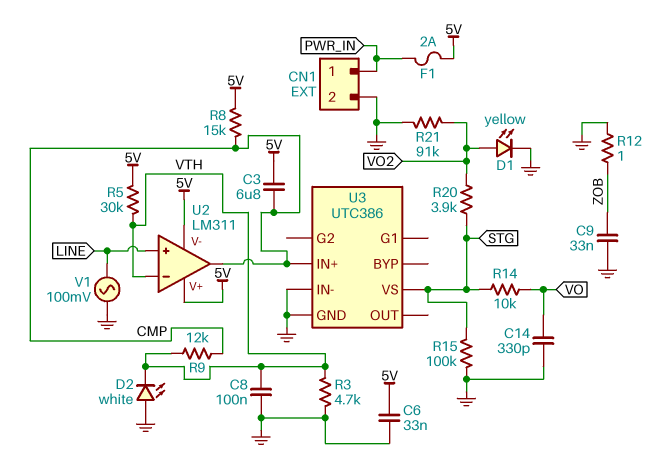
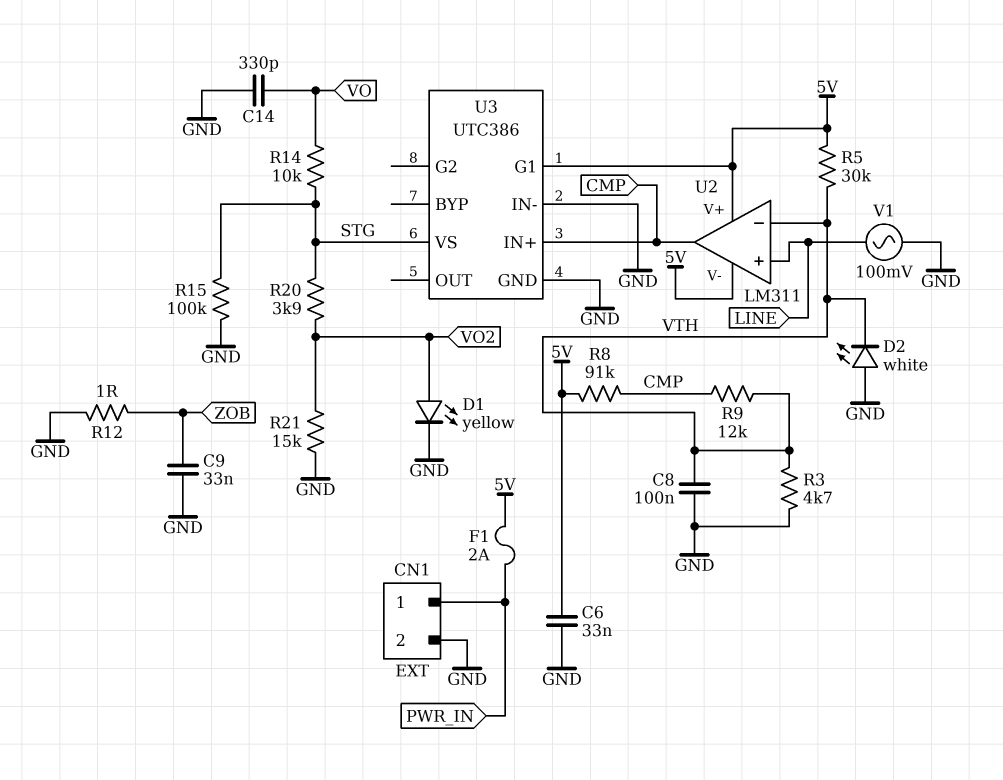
C3: 6.8uF (5V, CMP) -> none
R8: 15k (5V, CMP) -> 91k (5V, CMP)
R21: 91k (GND, VO2) -> 15k (GND, VO2)
U3 pin G1: none -> 5V

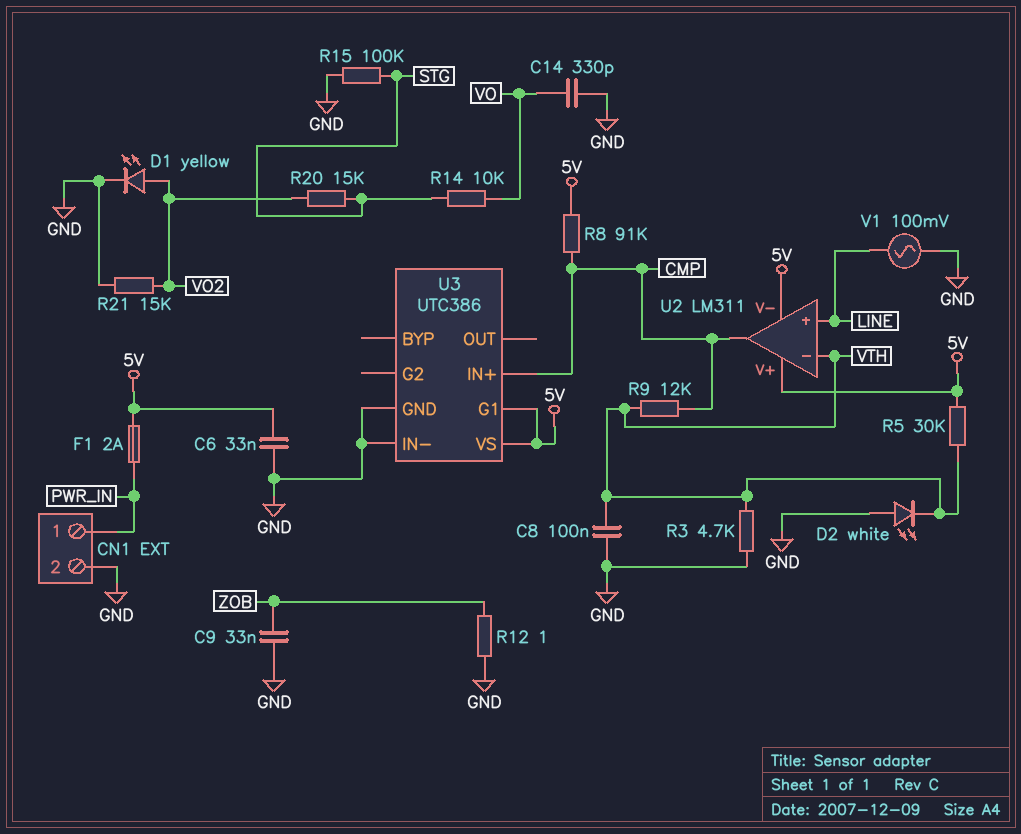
R20: 3.9k (STG, VO2) -> 15k (STG, VO2)
U3 pin VS: STG -> 5V

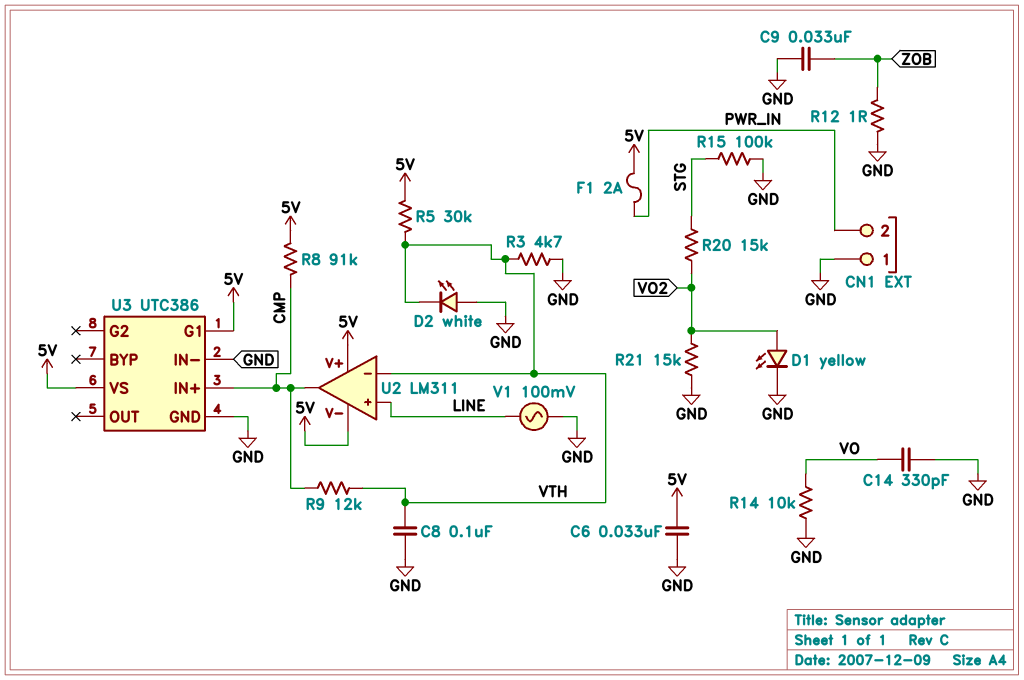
CN1 pin 1: PWR_IN -> GND
CN1 pin 2: GND -> PWR_IN
R14: 10k (STG, VO) -> 10k (GND, VO)

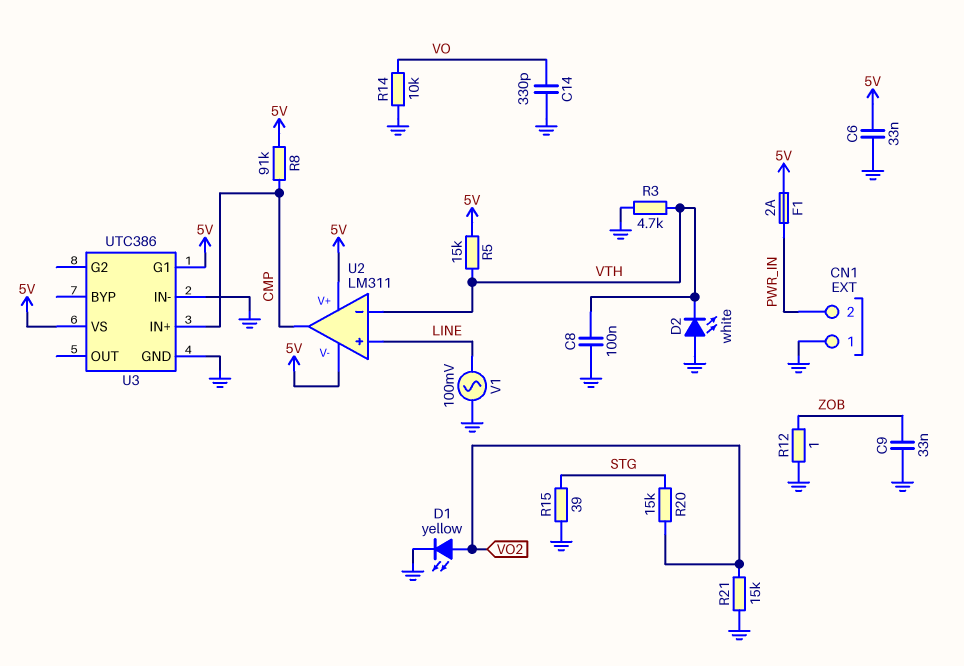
R5: 30k (5V, VTH) -> 15k (5V, VTH)
R9: 12k (CMP, VTH) -> none
R15: 100k (GND, STG) -> 39 (GND, STG)

